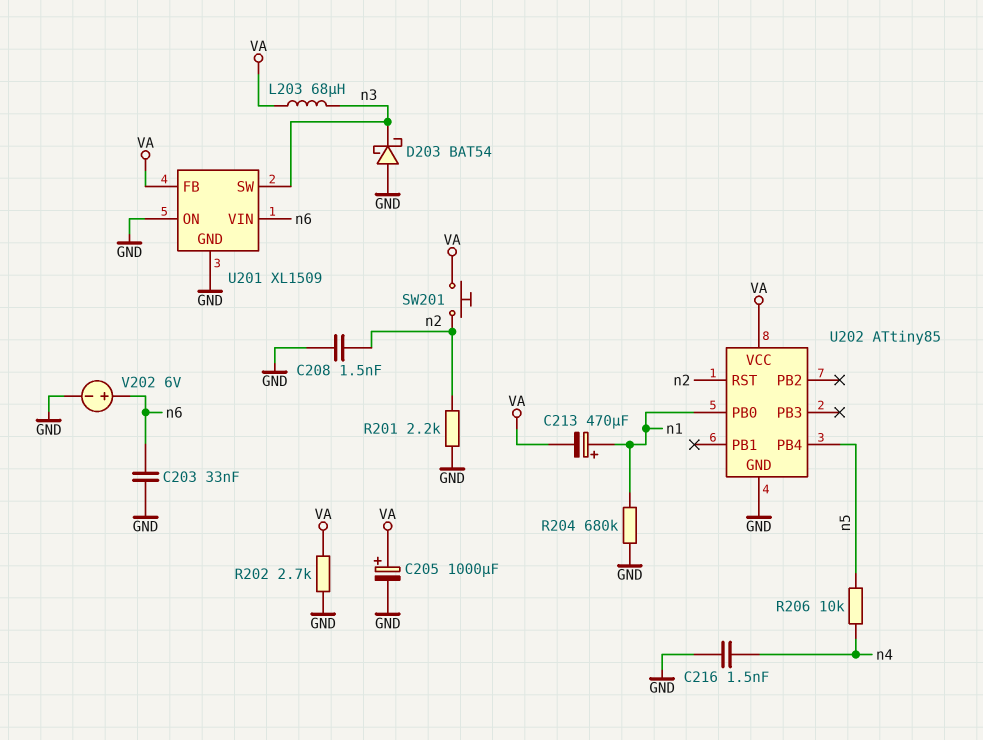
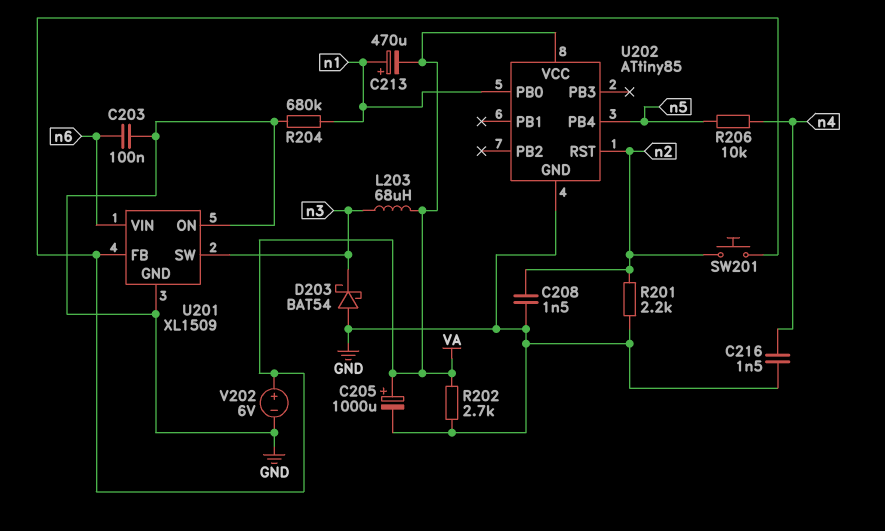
C203: 33nF (GND, n6) -> 100nF (GND, n6)
V202: 6V (plus n6, minus GND) -> 6V (plus VA, minus GND)

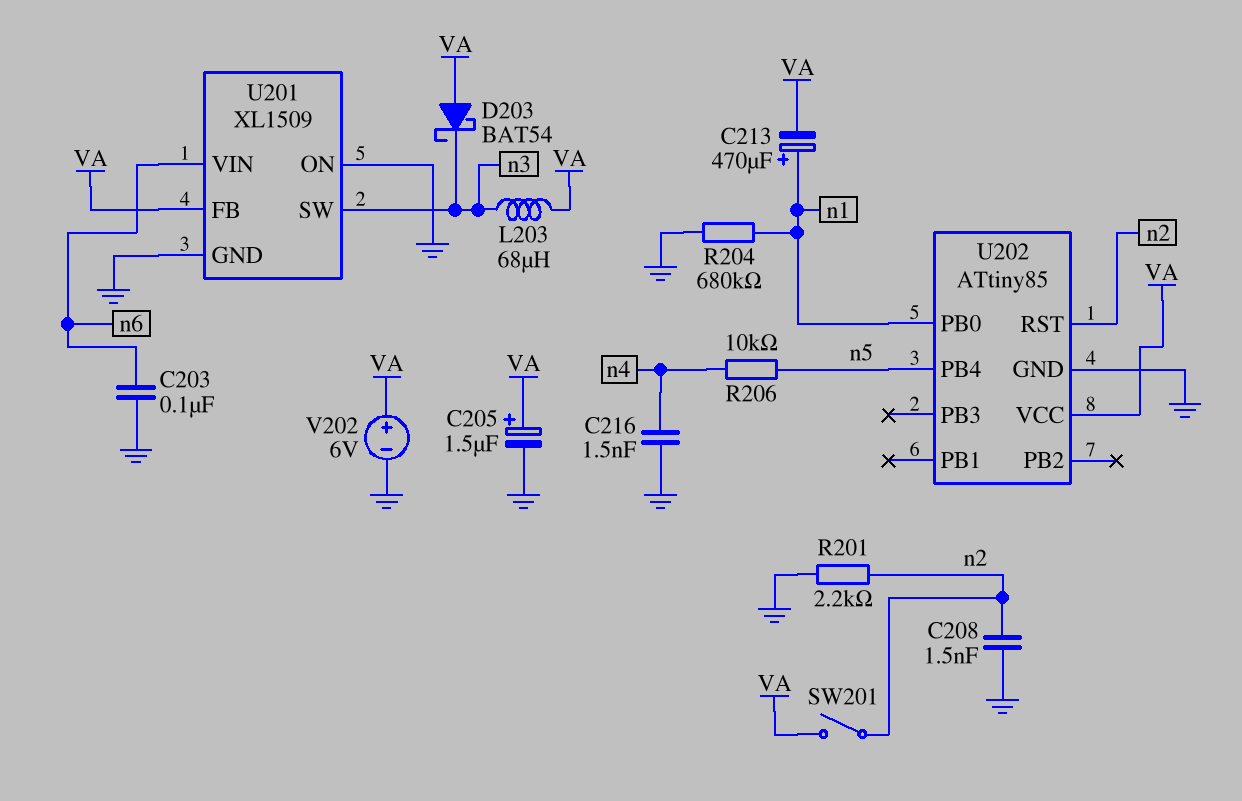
C205: 1000uF (plus VA, minus GND) -> 1.5uF (plus VA, minus GND)
D203: schottky BAT54 (A GND, K n3) -> schottky BAT54 (A VA, K n3)
R202: 2.7k (GND, VA) -> none
SW201: button (VA, n2) -> switch (VA, n2)

